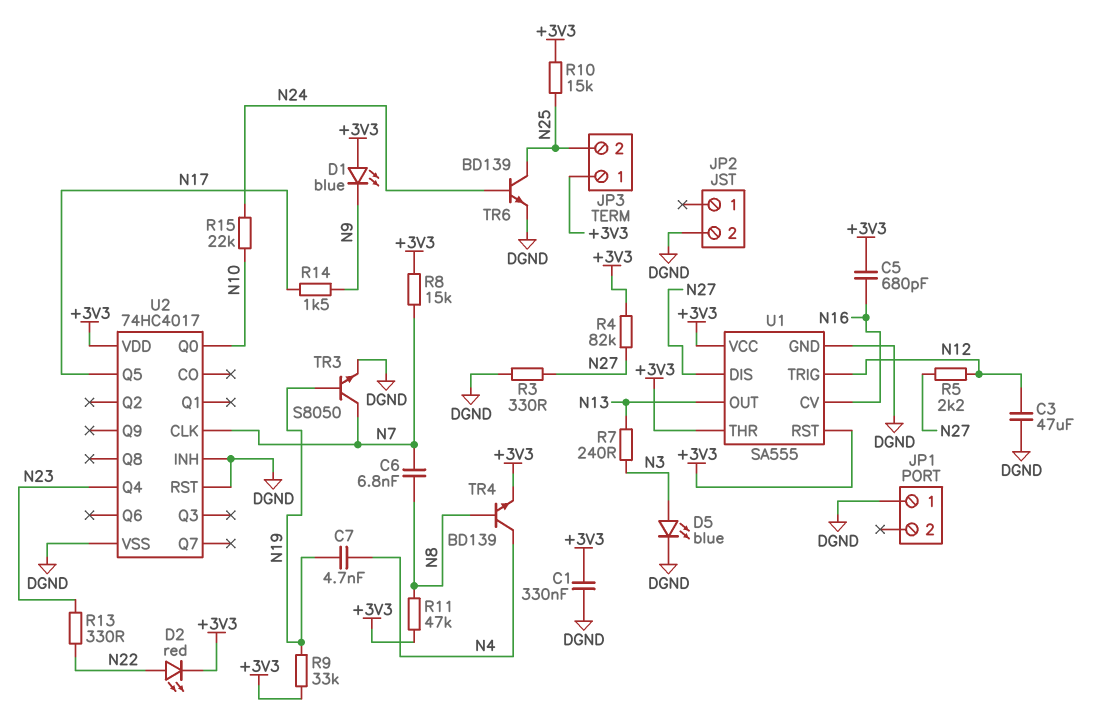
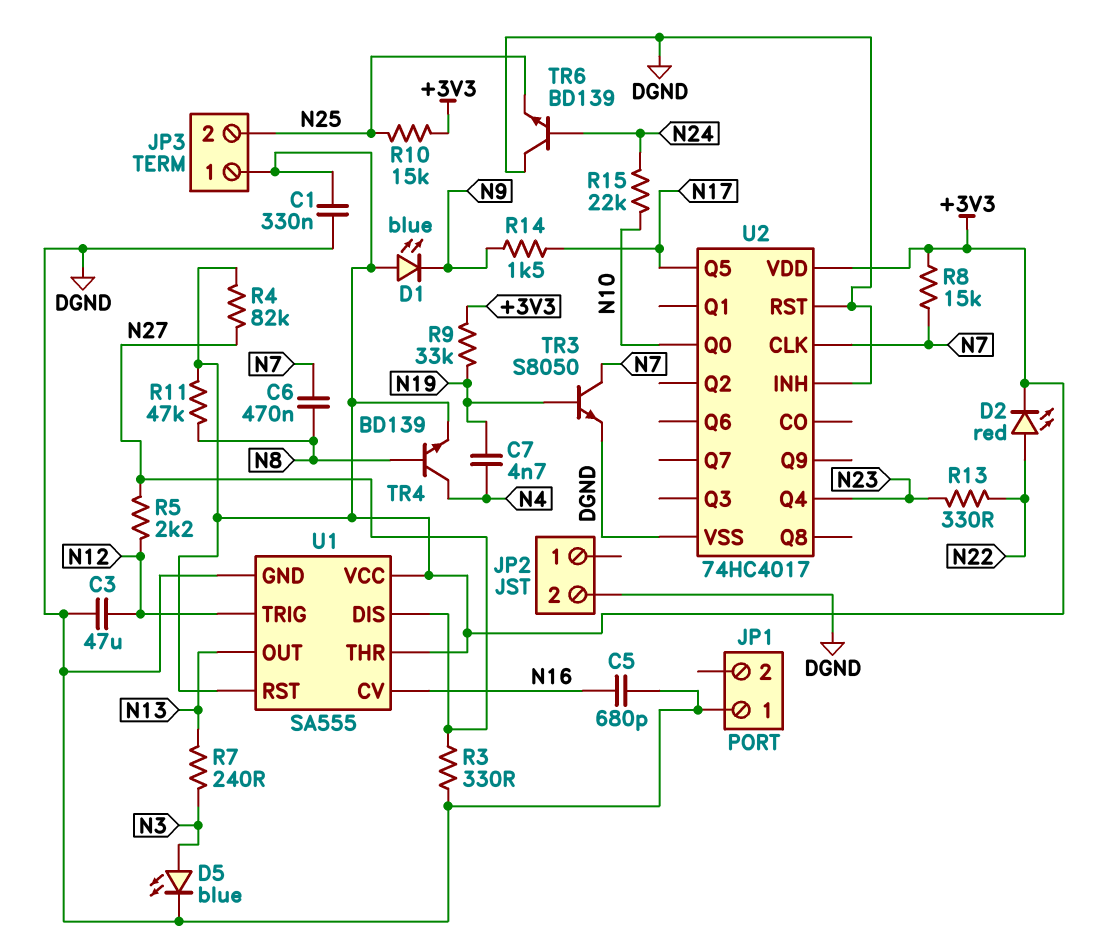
C5: 680pF (+3V3, N16) -> 680pF (DGND, N16)
C6: 6.8nF (N7, N8) -> 470nF (N7, N8)
TR6: NPN BD139 (B N24, C N25, E DGND) -> NPN BD139 (B N24, C DGND, E N25)

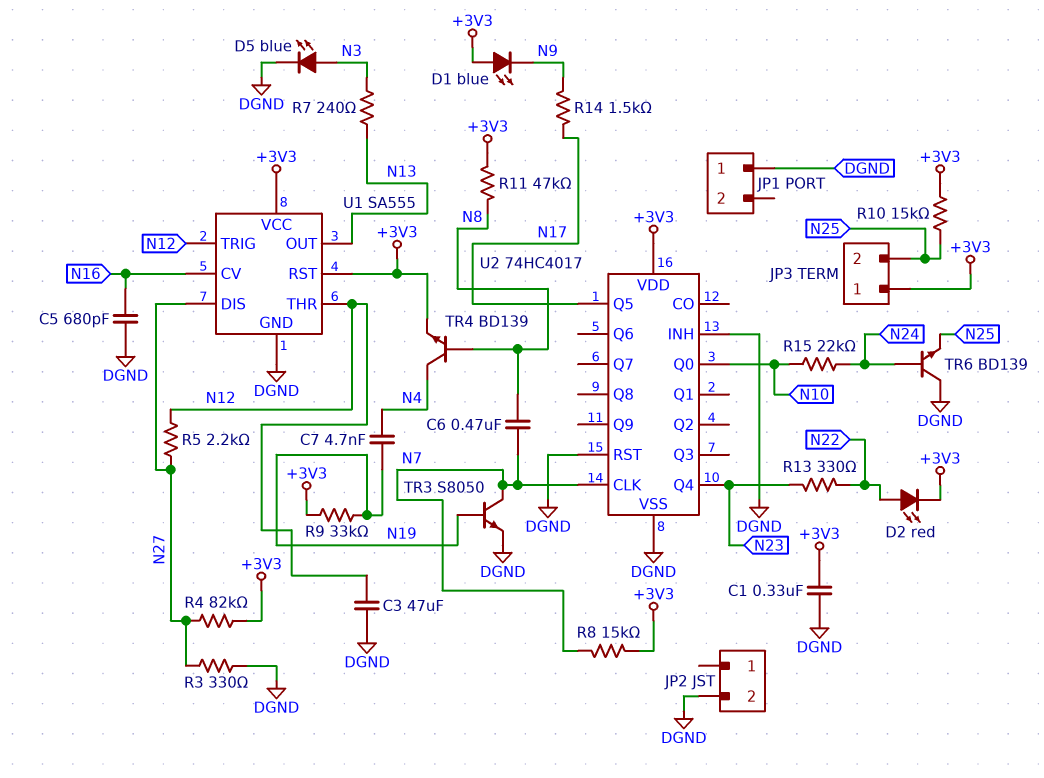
U1 pin THR: +3V3 -> N12

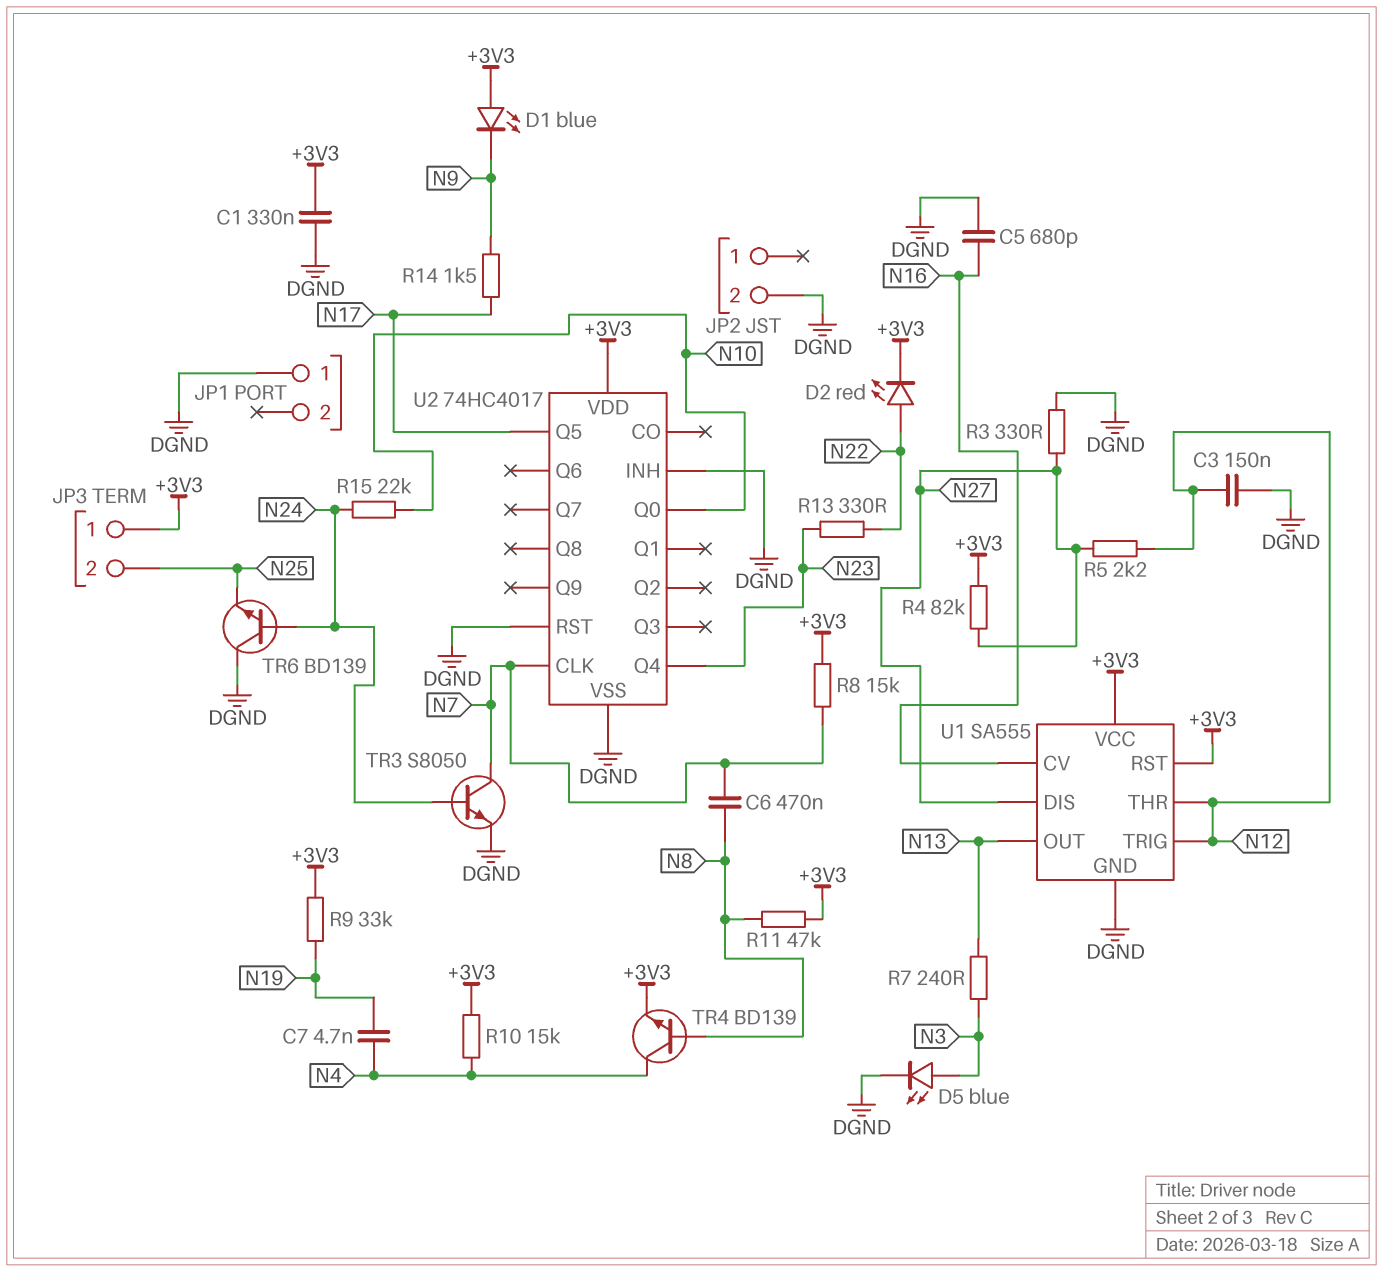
C3: 47uF (DGND, N12) -> 150nF (DGND, N12)
R10: 15k (+3V3, N25) -> 15k (+3V3, N4)
TR3: NPN S8050 (B N19, C N7, E DGND) -> NPN S8050 (B N24, C N7, E DGND)

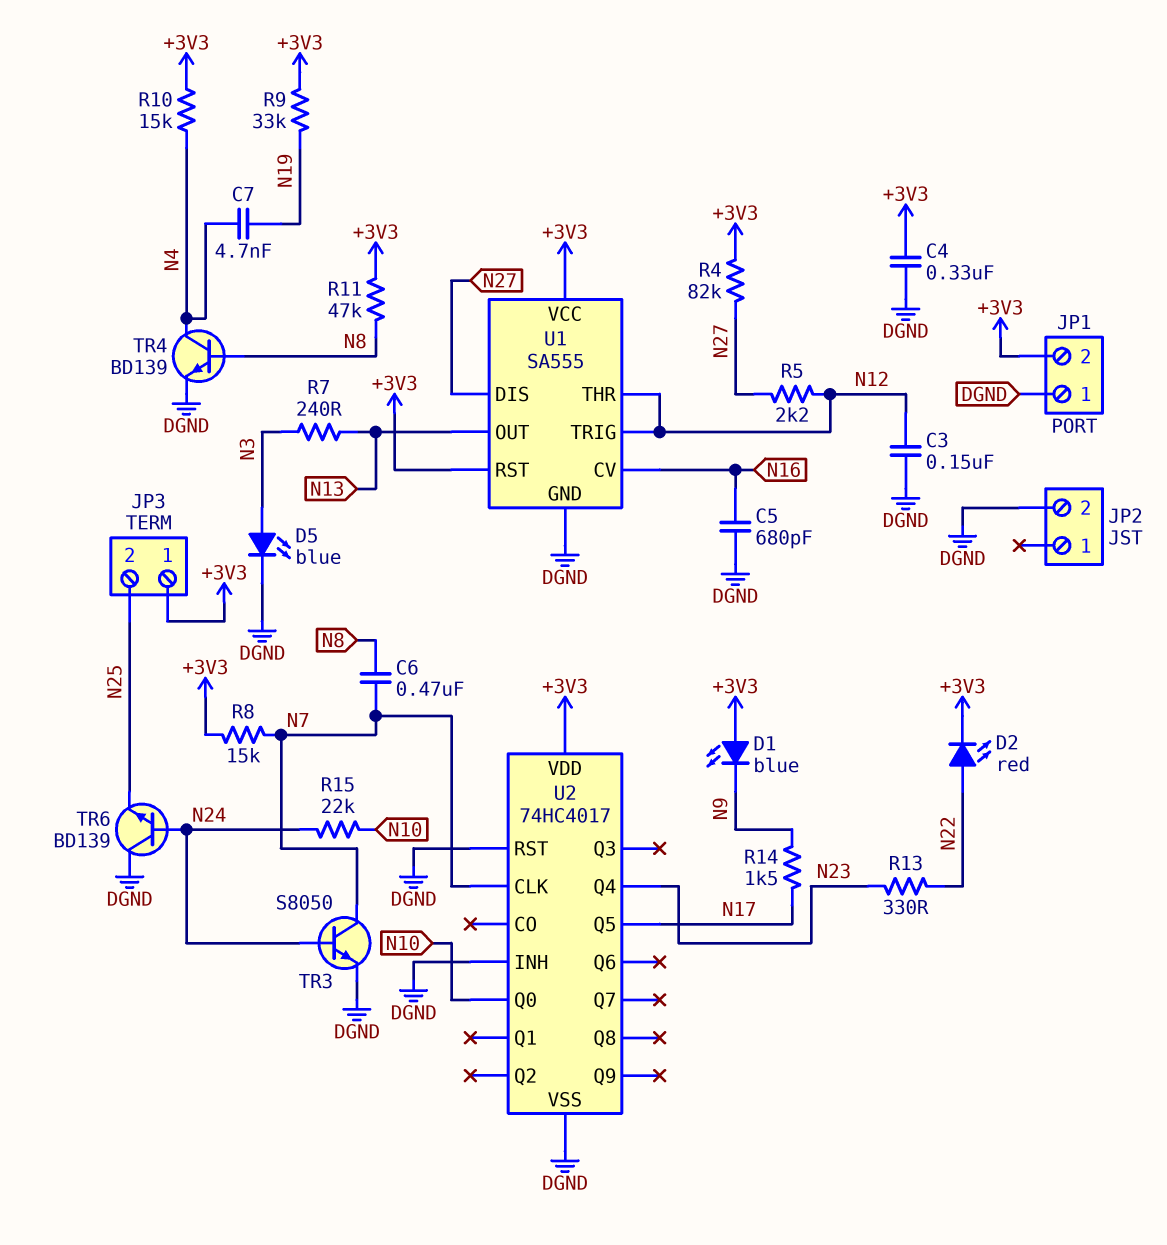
C1: 330nF (+3V3, DGND) -> none
C4: none -> 330nF (+3V3, DGND)
JP1 pin 2: none -> +3V3
R3: 330 (DGND, N27) -> none
TR4: NPN BD139 (B N8, C N4, E +3V3) -> NPN BD139 (B N8, C N4, E DGND)

